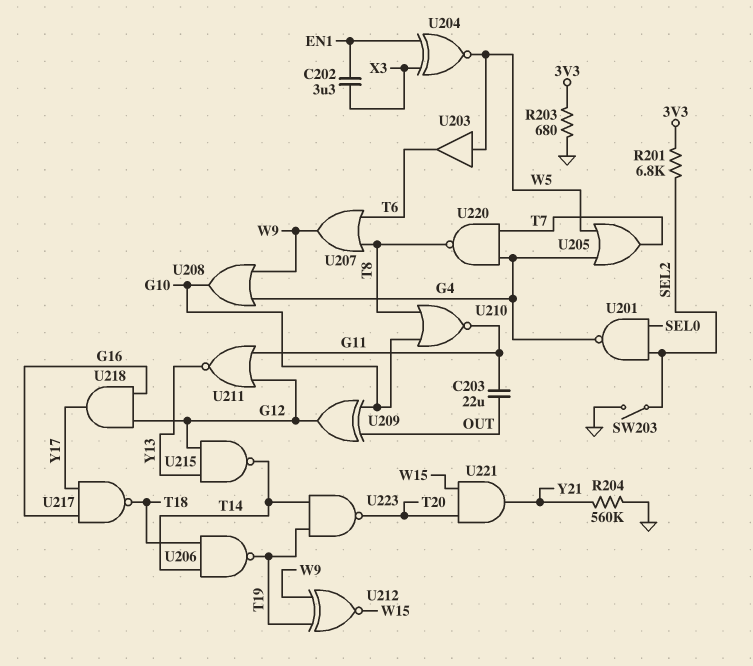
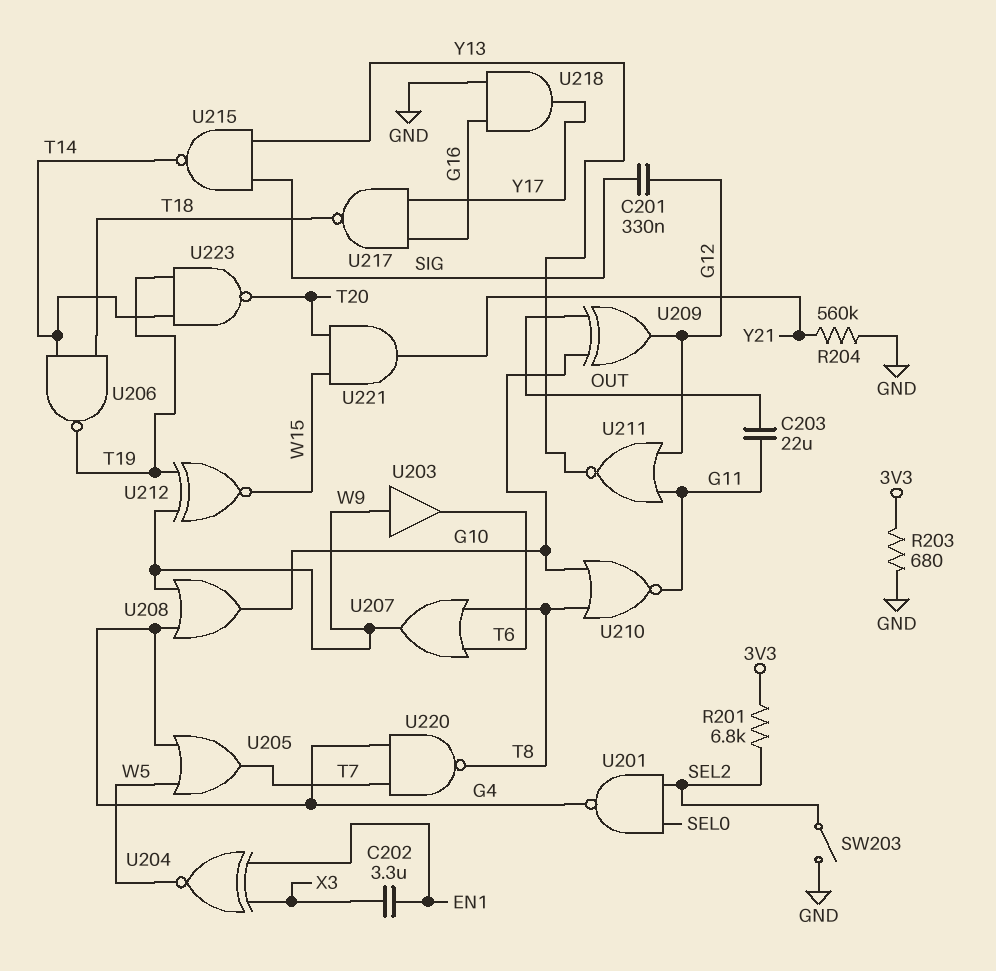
C201: none -> 330nF (G12, SIG)
U203: buffer (in W5, out T6) -> buffer (in W9, out T6)
U215: NAND (in G12, in Y13, out T14) -> NAND (in SIG, in Y13, out T14)
U218: AND (in G12, in G16, out Y17) -> AND (in G16, in GND, out Y17)

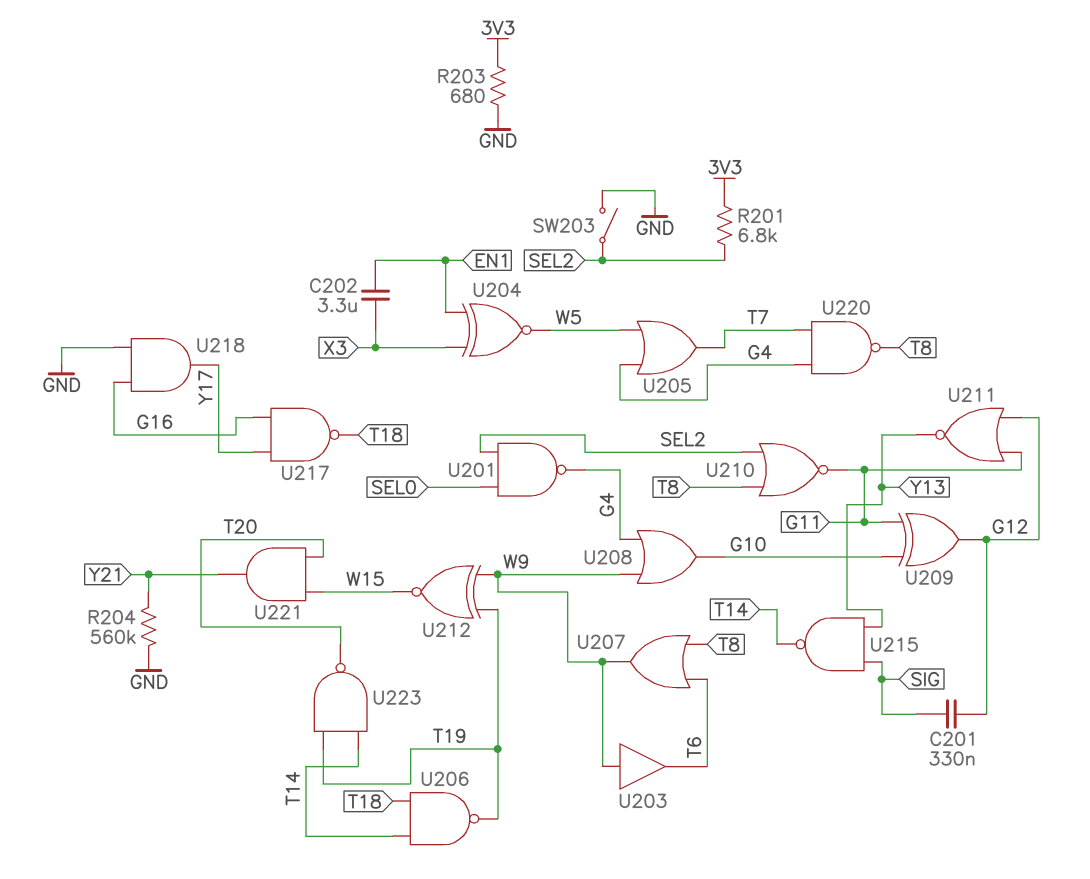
C203: 22uF (G11, OUT) -> none
U209: XOR (in G10, in OUT, out G12) -> XOR (in G10, in G11, out G12)
U210: NOR (in G10, in T8, out G11) -> NOR (in SEL2, in T8, out G11)

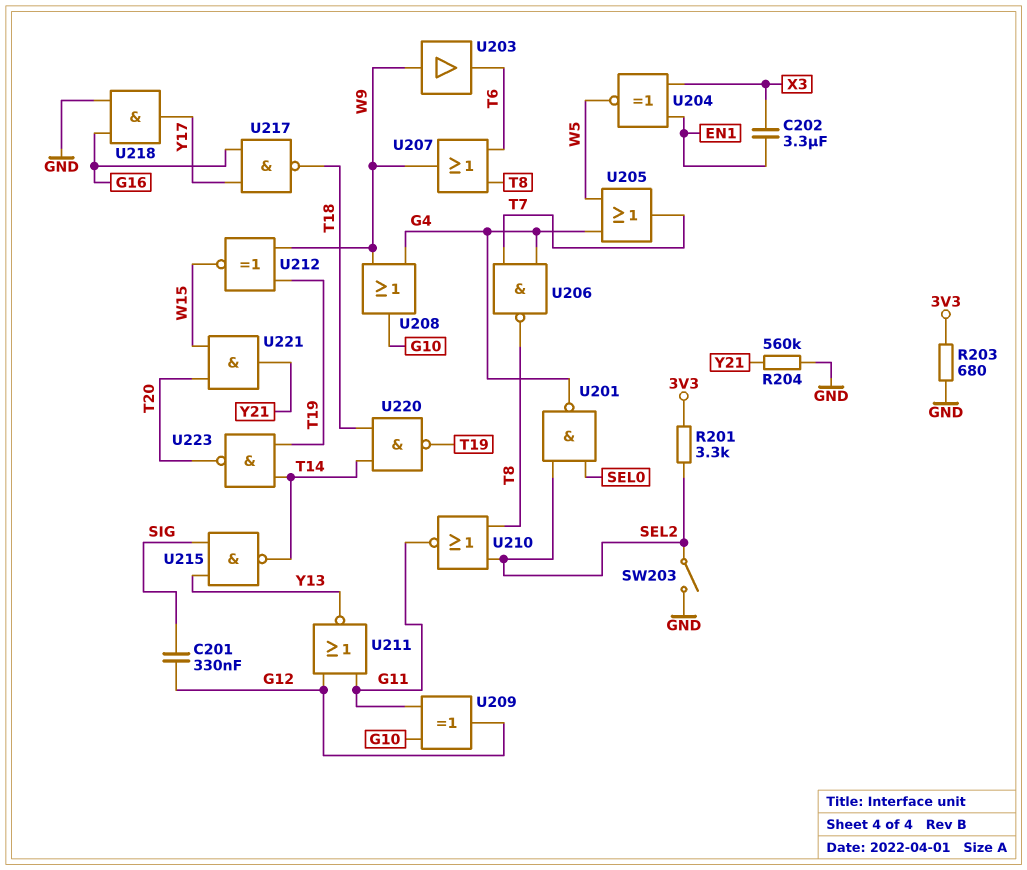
R201: 6.8k (3V3, SEL2) -> 3.3k (3V3, SEL2)
U206: NAND (in T14, in T18, out T19) -> NAND (in G4, in T7, out T8)
U220: NAND (in G4, in T7, out T8) -> NAND (in T14, in T18, out T19)

